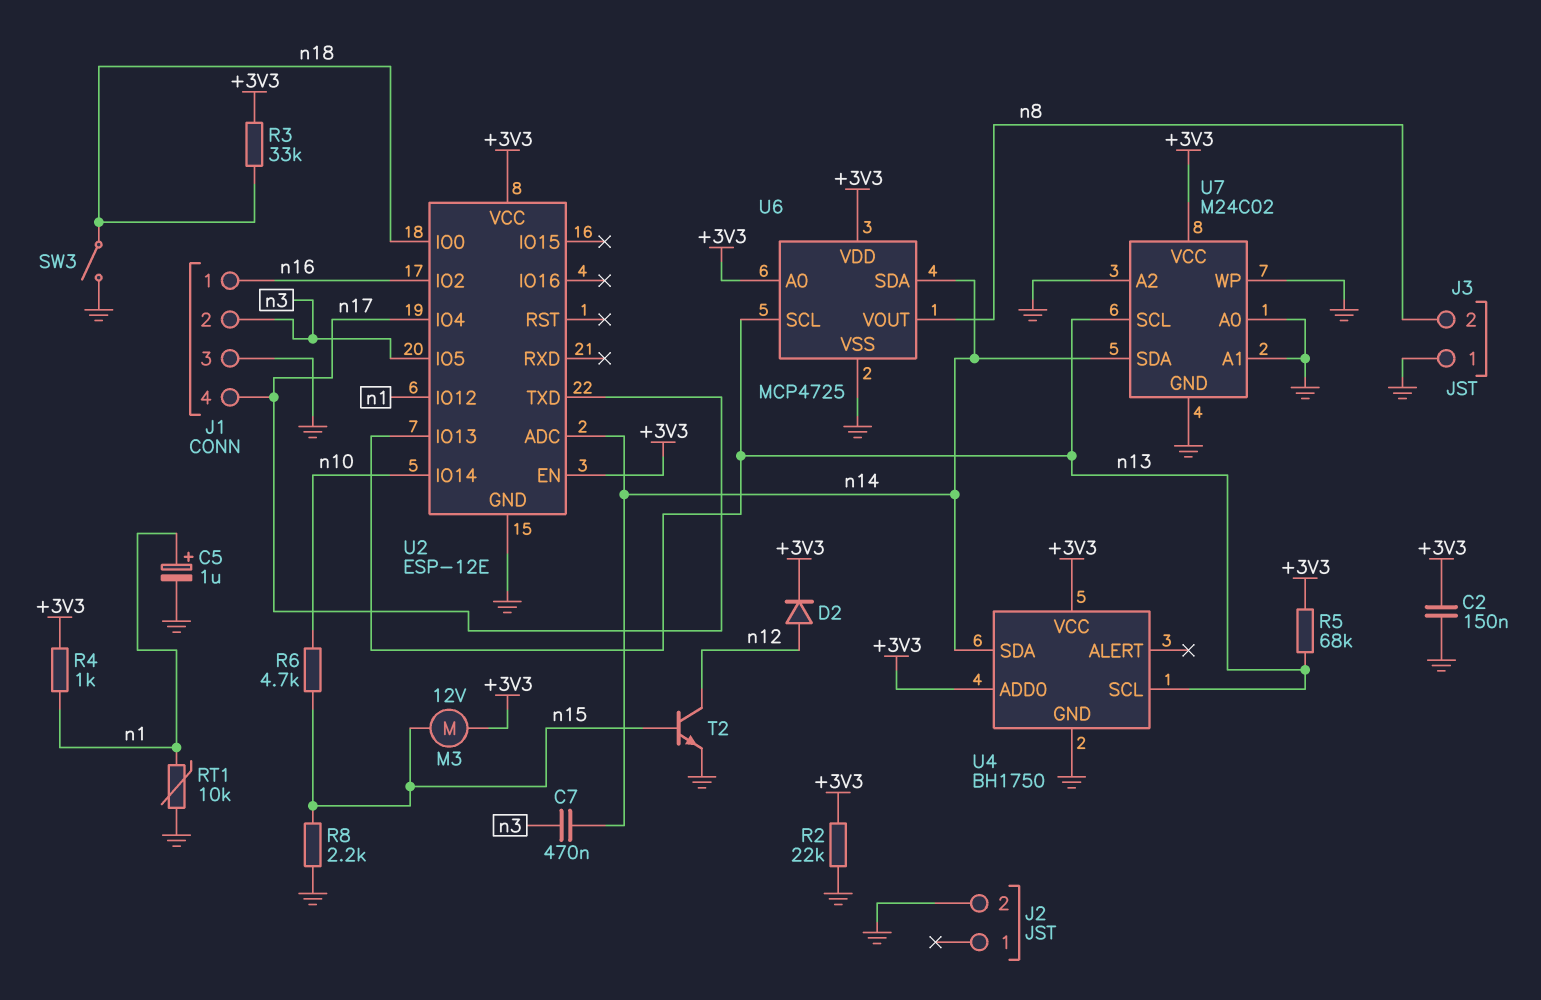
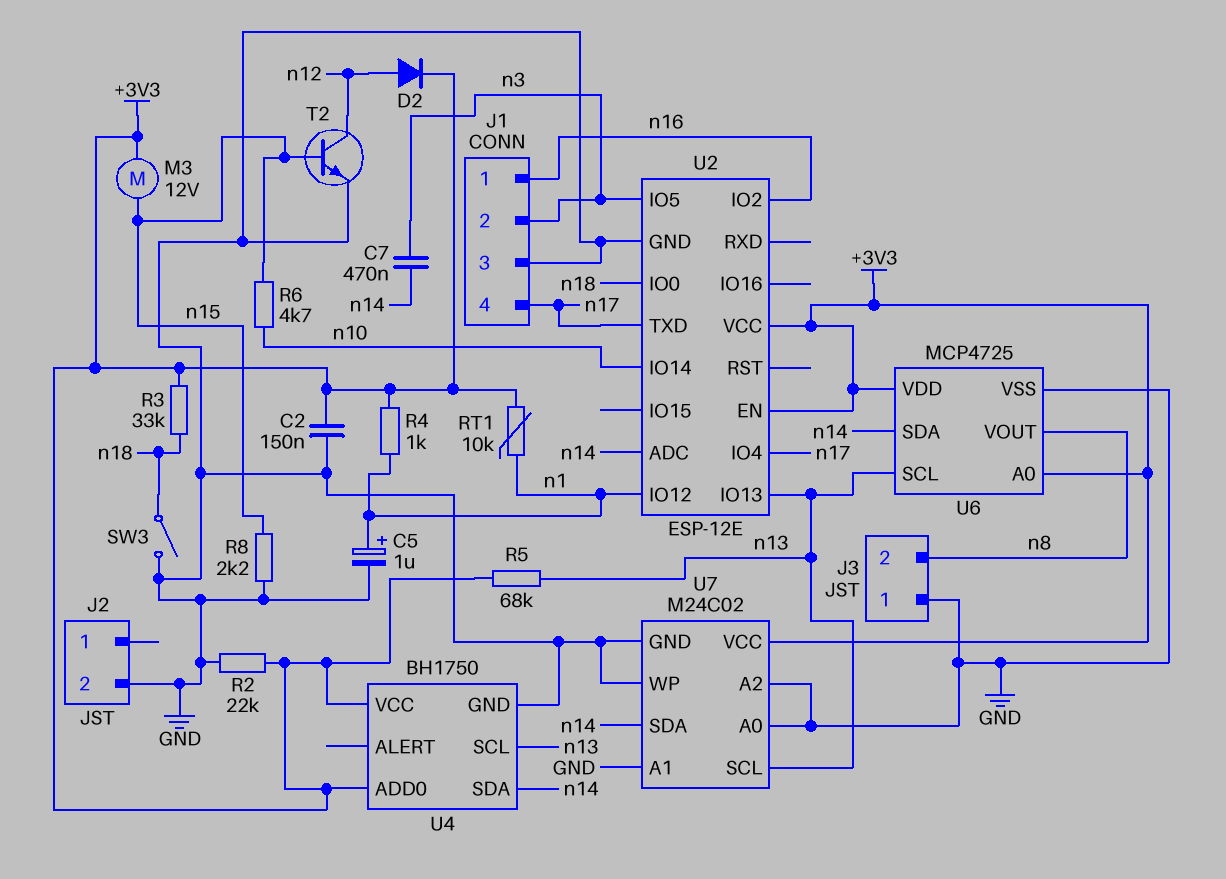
RT1: 10k (GND, n1) -> 10k (+3V3, n1)

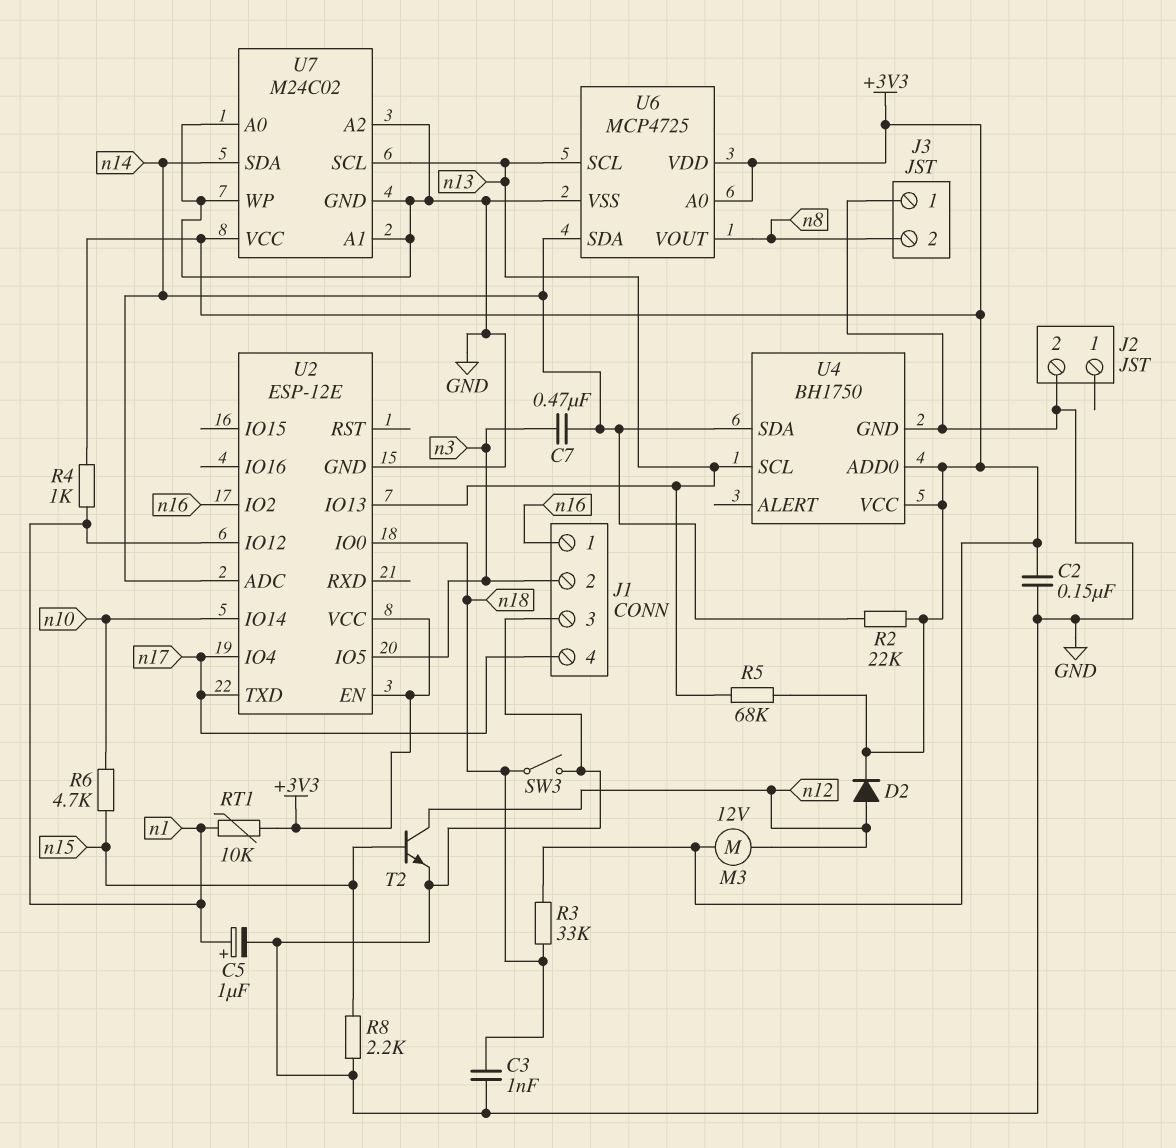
C3: none -> 1nF (GND, n18)
M3: motor 12V (+3V3, n15) -> motor 12V (+3V3, n12)
R2: 22k (+3V3, GND) -> 22k (+3V3, n14)

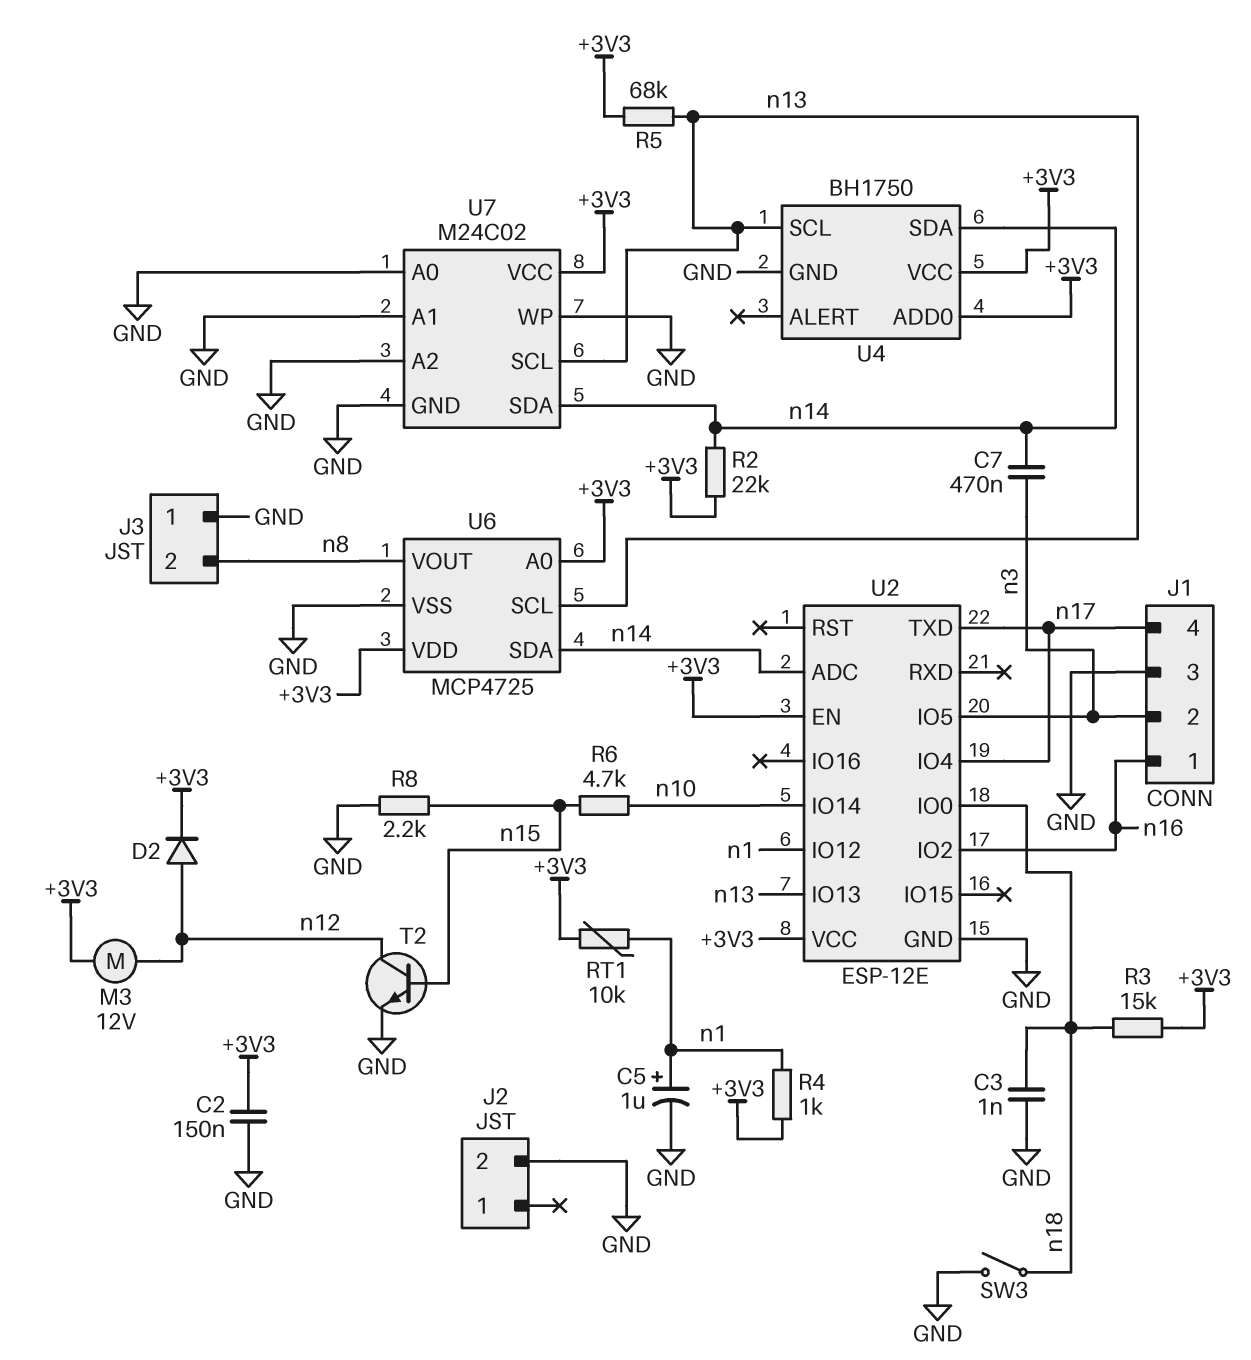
R3: 33k (+3V3, n18) -> 15k (+3V3, n18)

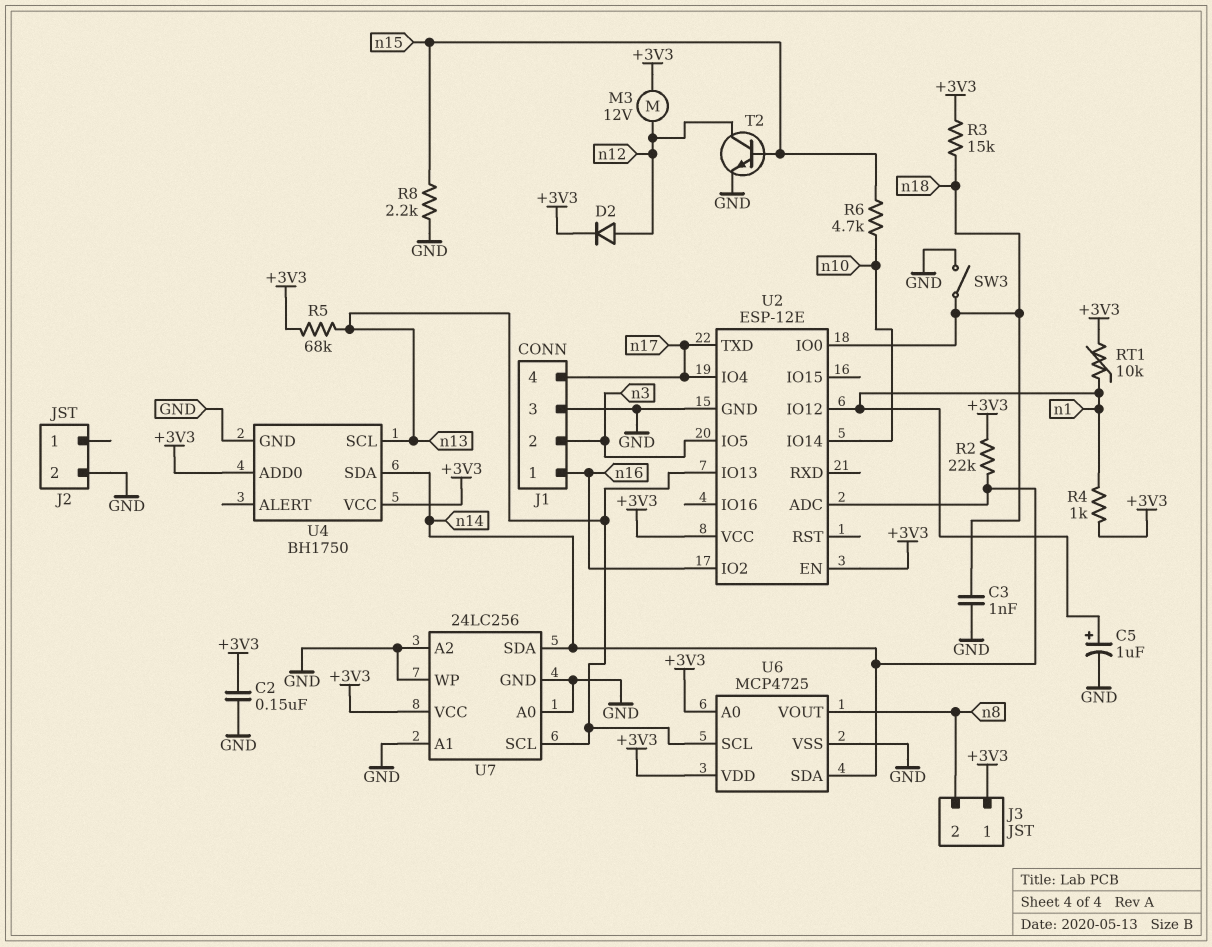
C7: 470nF (n3, n14) -> none
J3 pin 1: GND -> +3V3
U7: M24C02 -> 24LC256

